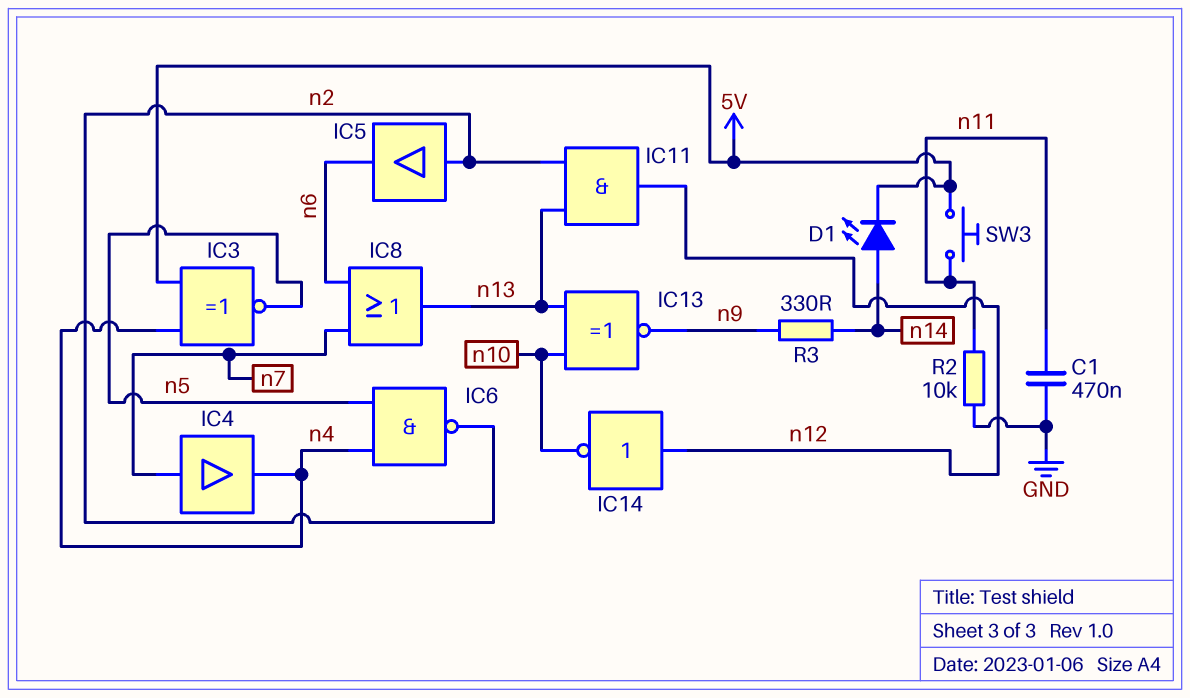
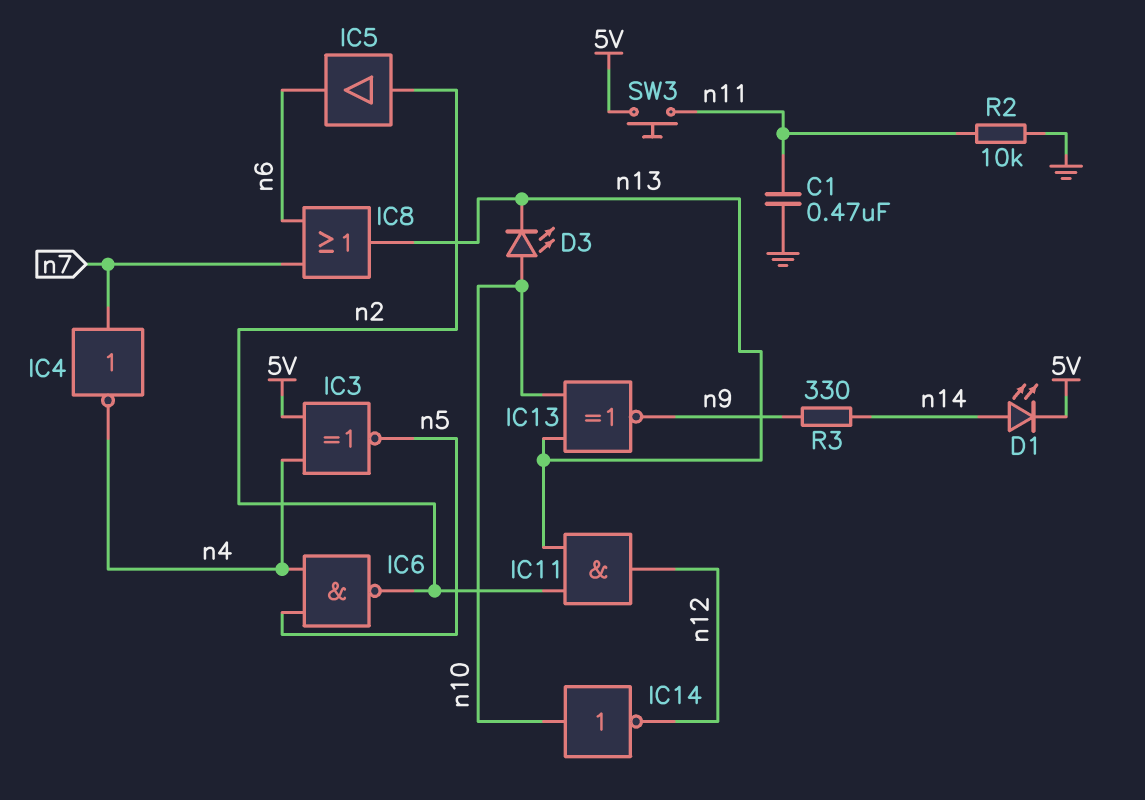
D3: none -> LED (A n10, K n13)
IC4: buffer (in n7, out n4) -> NOT (in n7, out n4)
IC14: NOT (in n12, out n10) -> NOT (in n10, out n12)

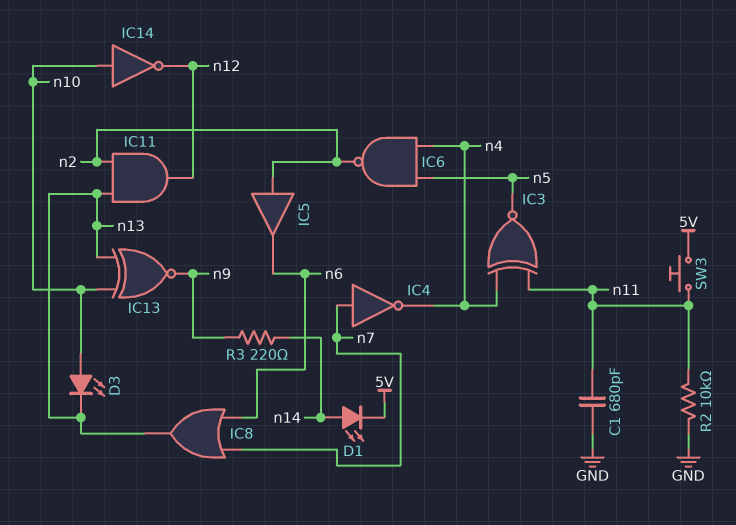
C1: 470nF (GND, n11) -> 680pF (GND, n11)
IC3: XNOR (in 5V, in n4, out n5) -> XNOR (in n4, in n11, out n5)
R3: 330 (n9, n14) -> 220 (n9, n14)

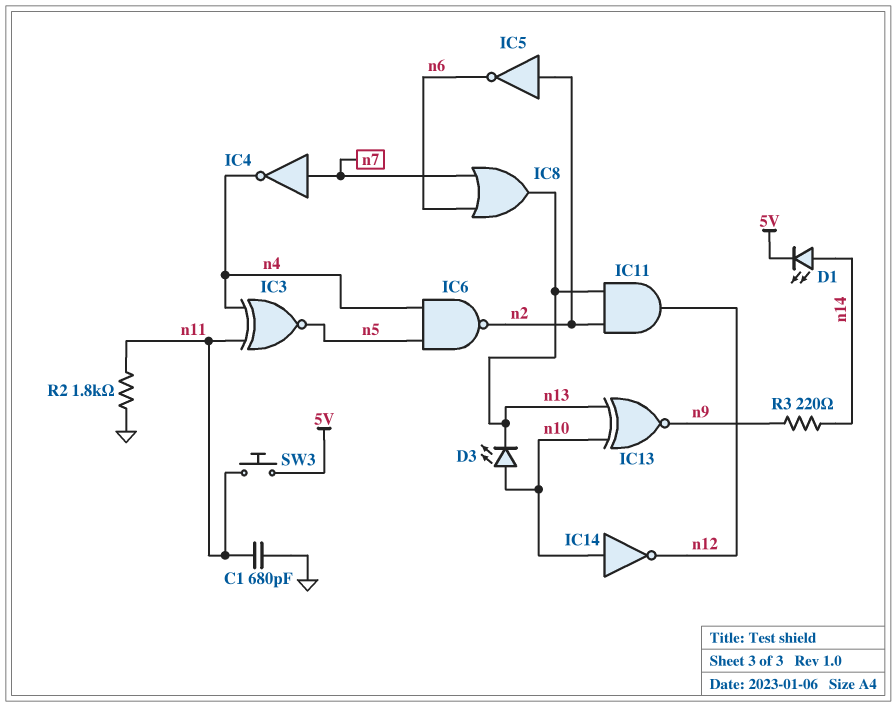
IC5: buffer (in n2, out n6) -> NOT (in n2, out n6)
R2: 10k (GND, n11) -> 1.8k (GND, n11)

